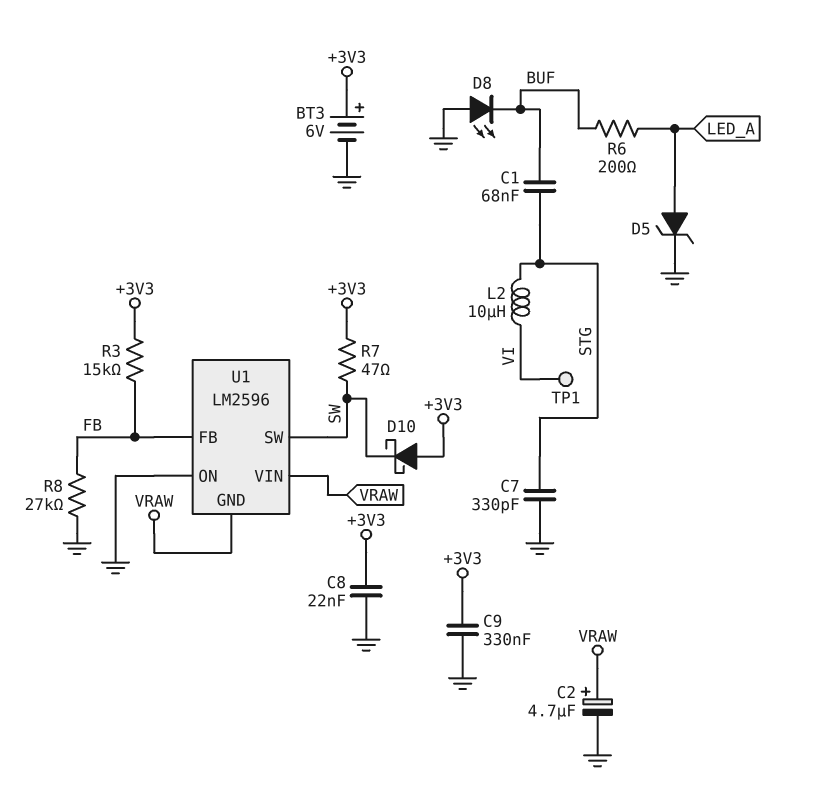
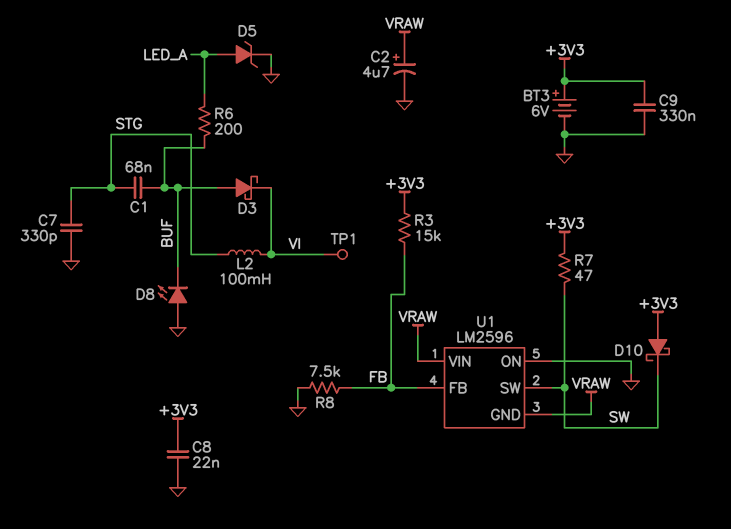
D3: none -> schottky (A BUF, K VI)
L2: 10uH (STG, VI) -> 100mH (STG, VI)
R8: 27k (FB, GND) -> 7.5k (FB, GND)

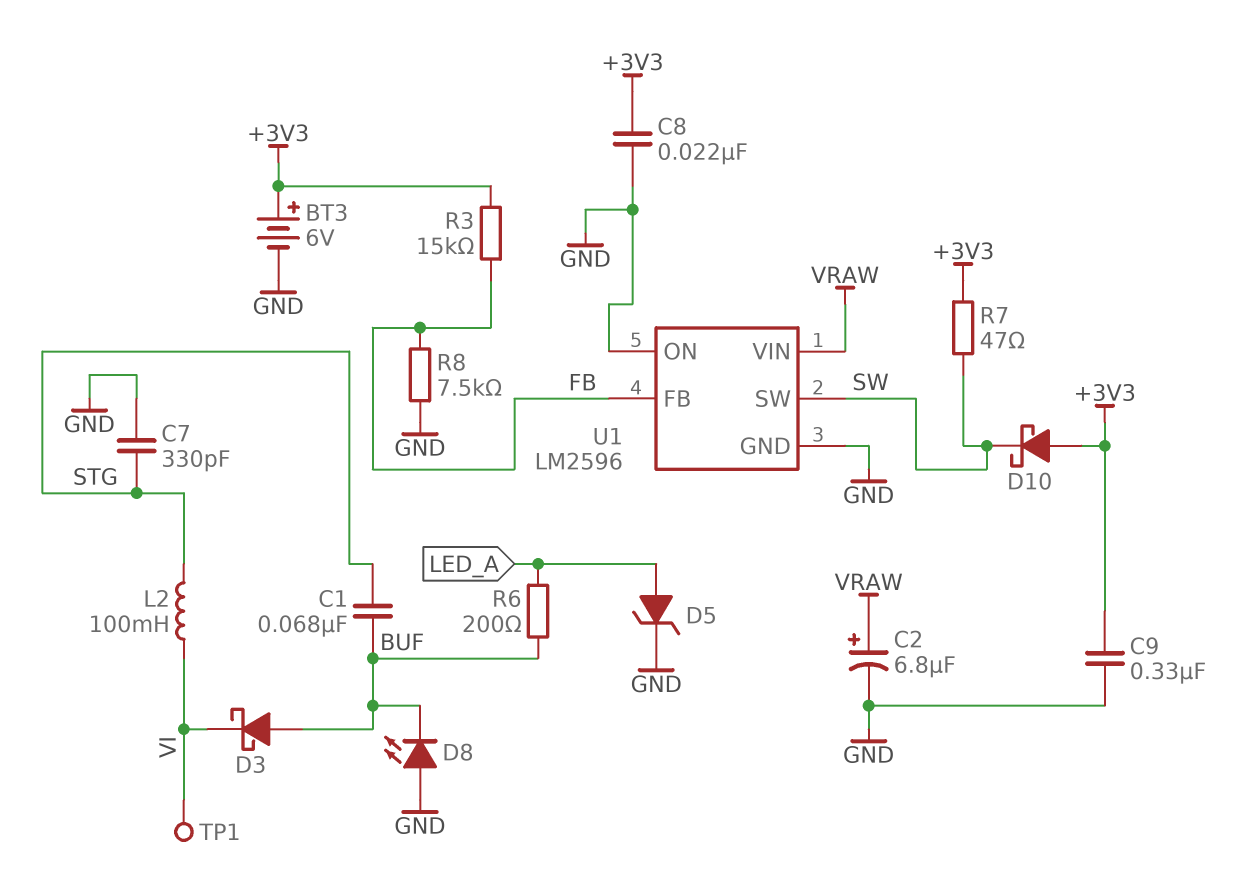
C2: 4.7uF (plus VRAW, minus GND) -> 6.8uF (plus VRAW, minus GND)
U1 pin GND: VRAW -> GND

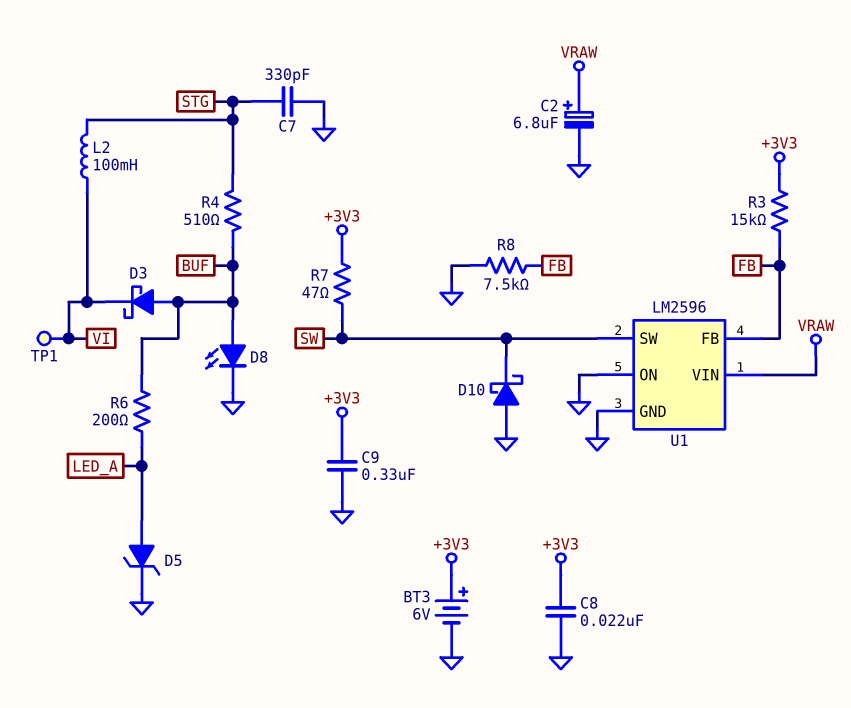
C1: 68nF (BUF, STG) -> none
D8: LED (A GND, K BUF) -> LED (A BUF, K GND)
D10: schottky (A +3V3, K SW) -> schottky (A GND, K SW)
R4: none -> 510 (BUF, STG)

